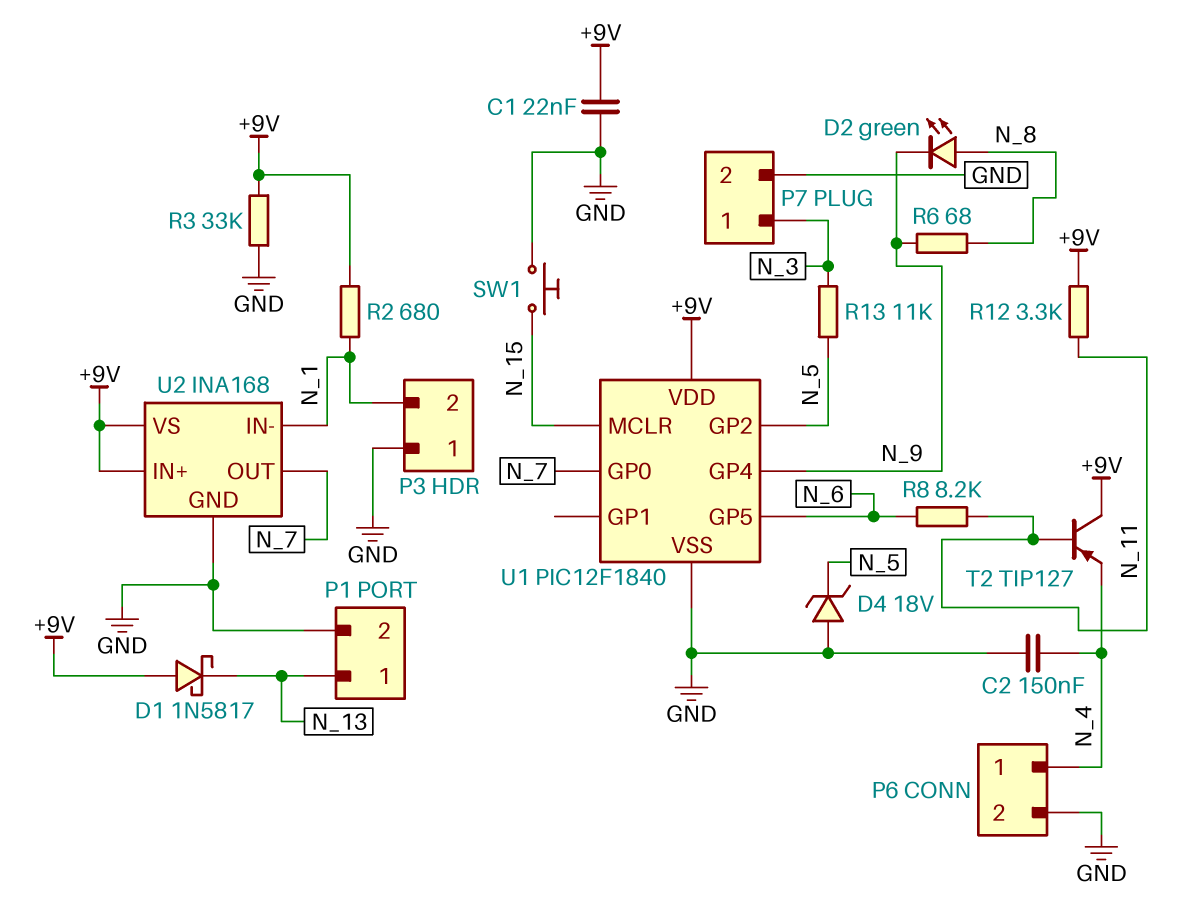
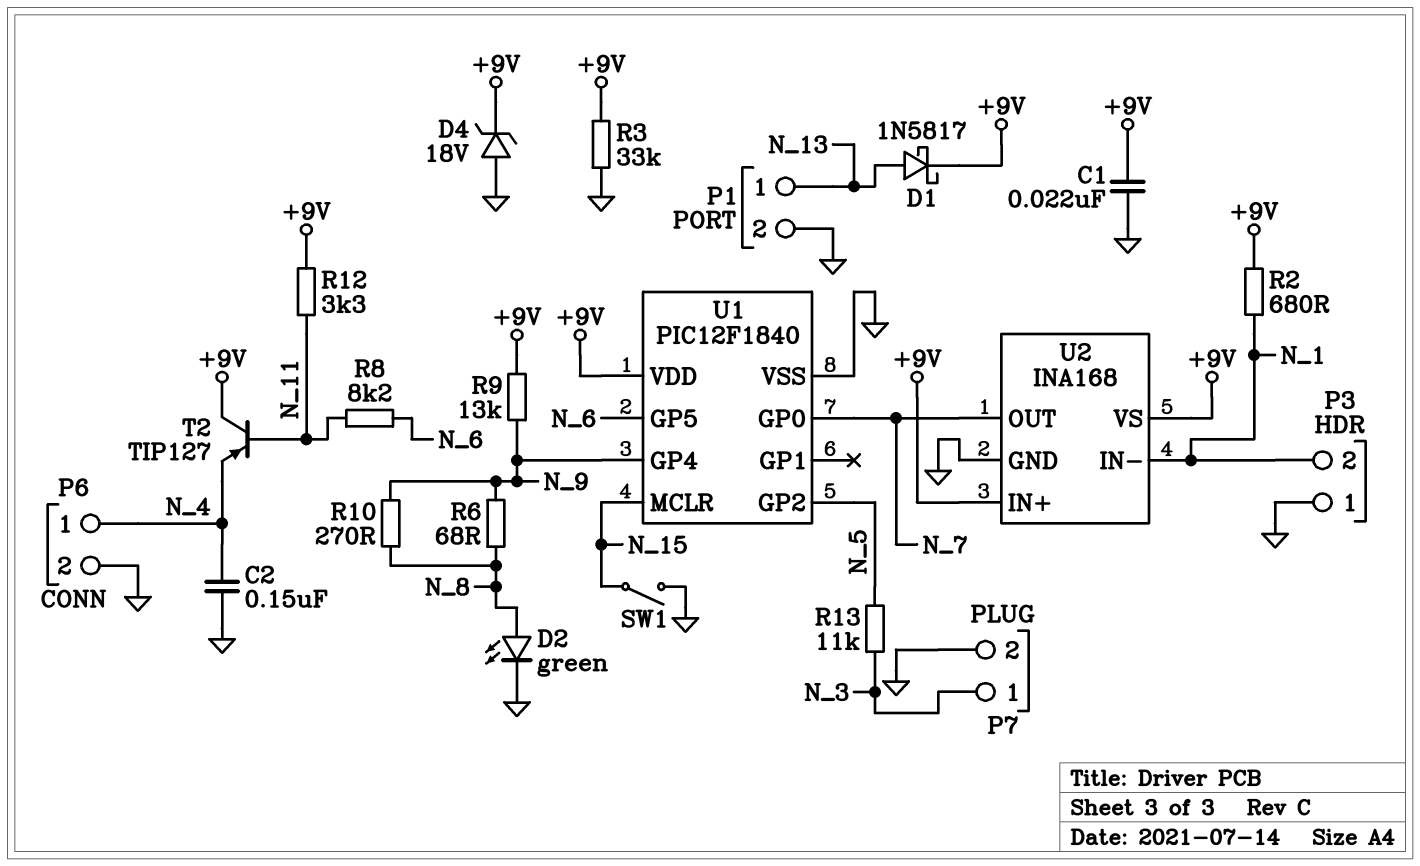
D1: schottky 1N5817 (A +9V, K N_13) -> schottky 1N5817 (A N_13, K +9V)
D2: LED green (A N_8, K N_9) -> LED green (A N_8, K GND)
D4: zener 18V (A GND, K N_5) -> zener 18V (A GND, K +9V)
R9: none -> 13k (+9V, N_9)
R10: none -> 270 (N_8, N_9)
SW1: button (GND, N_15) -> switch (GND, N_15)

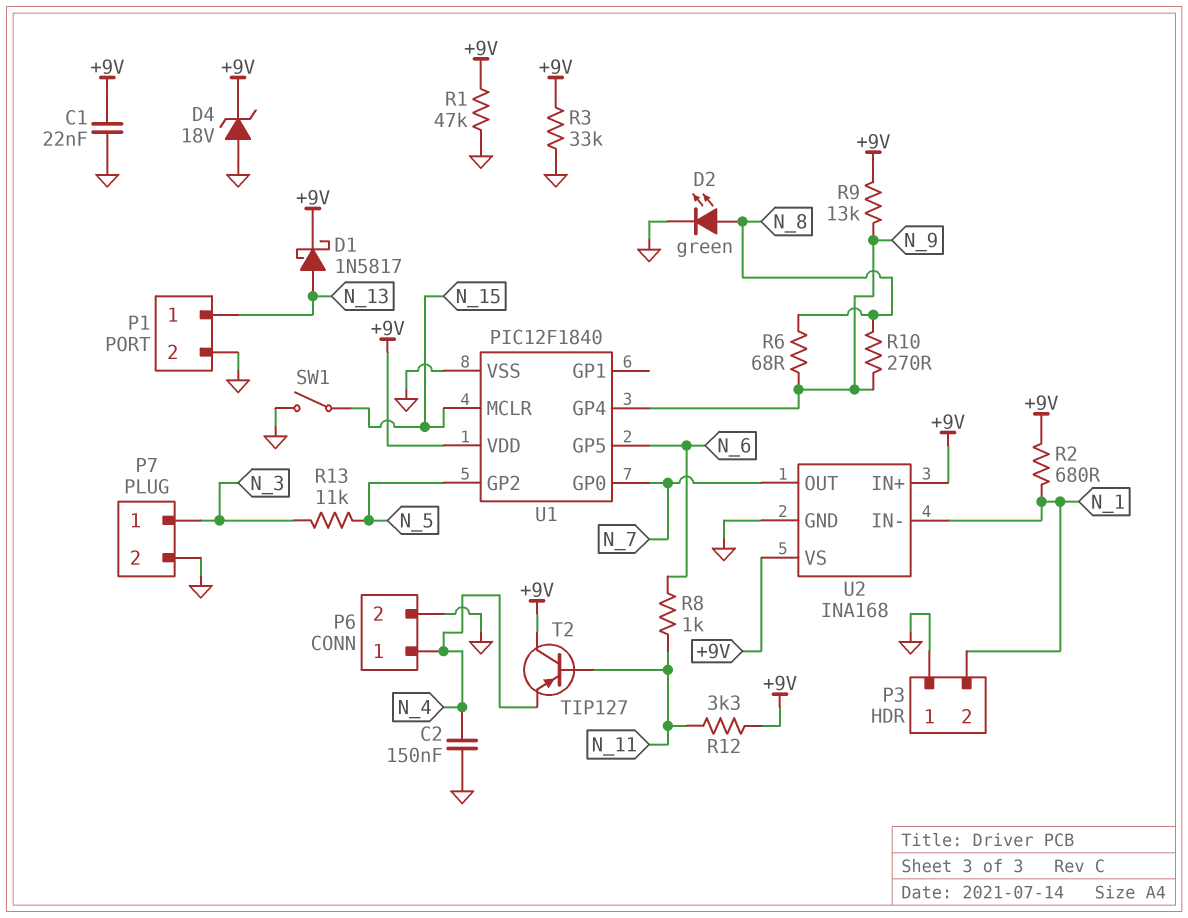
R1: none -> 47k (+9V, GND)
R8: 8.2k (N_6, N_11) -> 1k (N_6, N_11)

